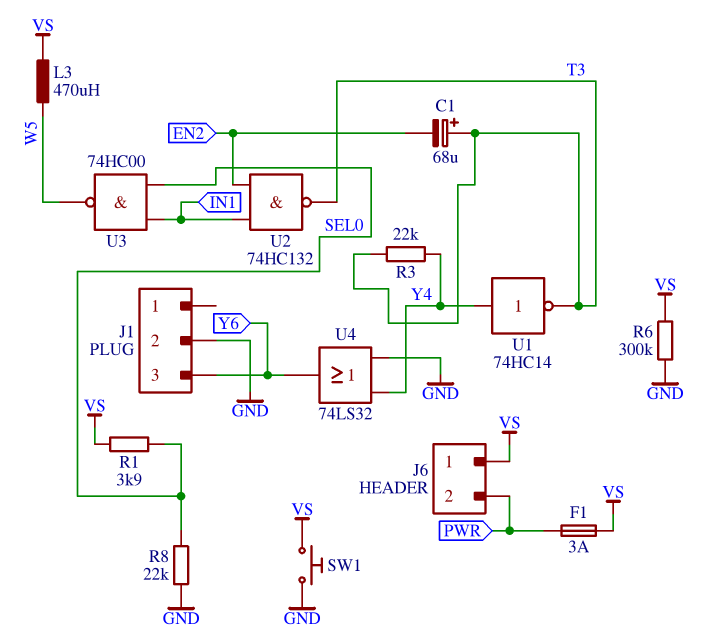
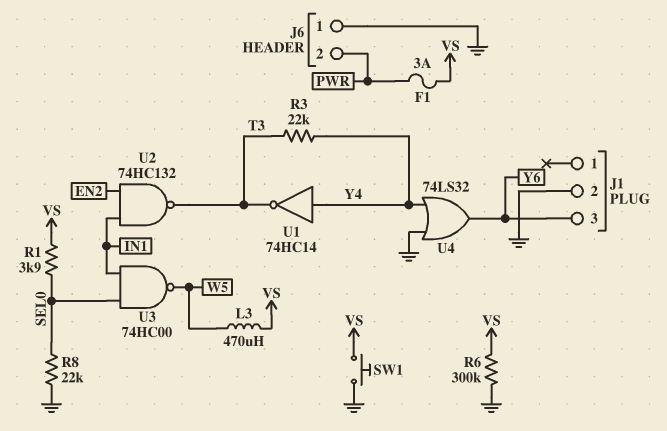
C1: 68uF (plus T3, minus EN2) -> none
J6 pin 1: VS -> GND

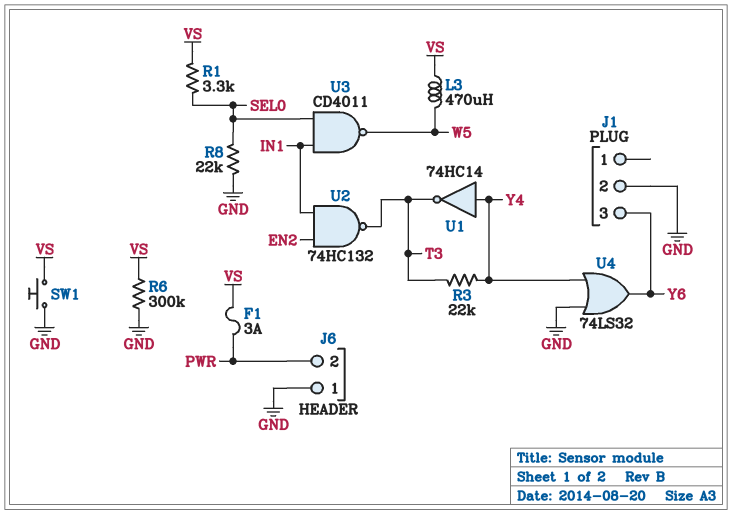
R1: 3.9k (SEL0, VS) -> 3.3k (SEL0, VS)
U3: NAND 74HC00 (in IN1, in SEL0, out W5) -> NAND CD4011 (in IN1, in SEL0, out W5)

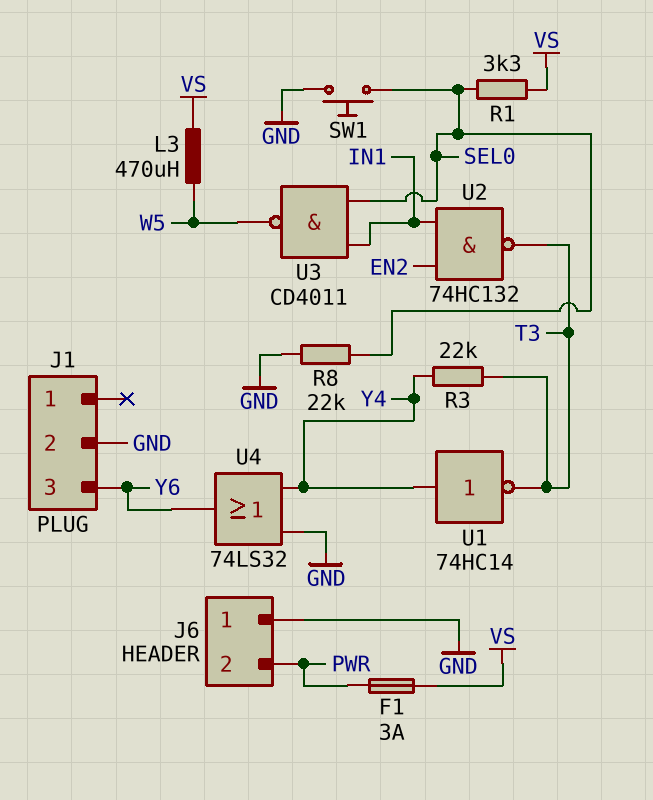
R6: 300k (GND, VS) -> none
SW1: button (GND, VS) -> button (GND, SEL0)

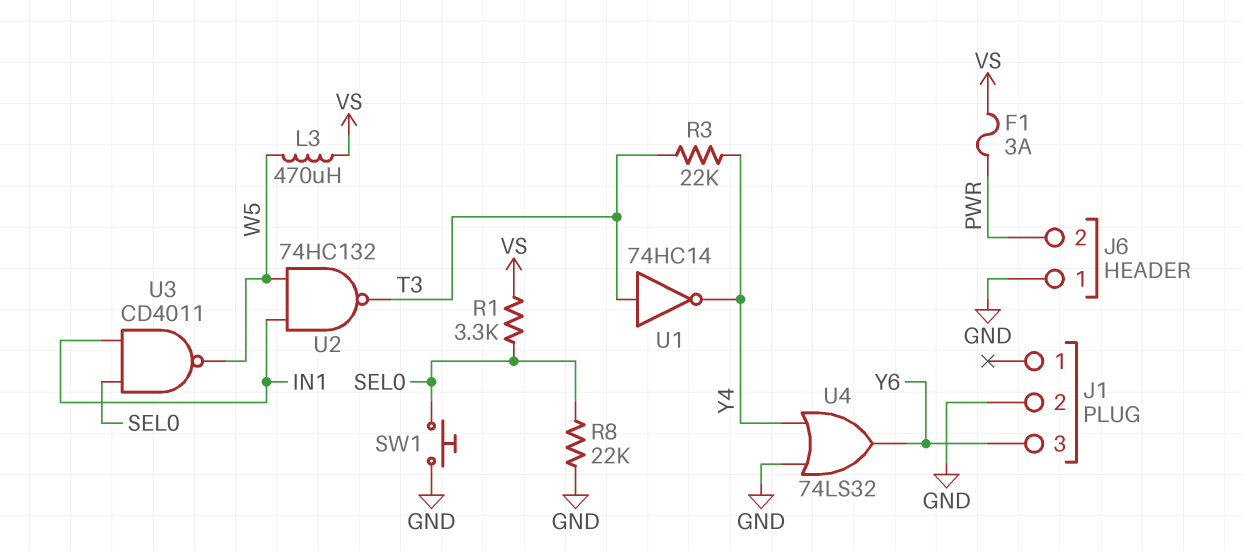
U1: NOT 74HC14 (in Y4, out T3) -> NOT 74HC14 (in T3, out Y4)
U2: NAND 74HC132 (in EN2, in IN1, out T3) -> NAND 74HC132 (in IN1, in W5, out T3)

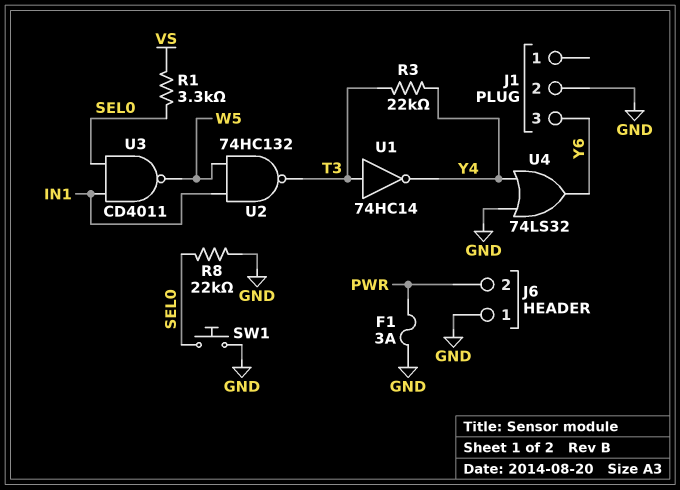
F1: 3A (PWR, VS) -> 3A (GND, PWR)
L3: 470uH (VS, W5) -> none

